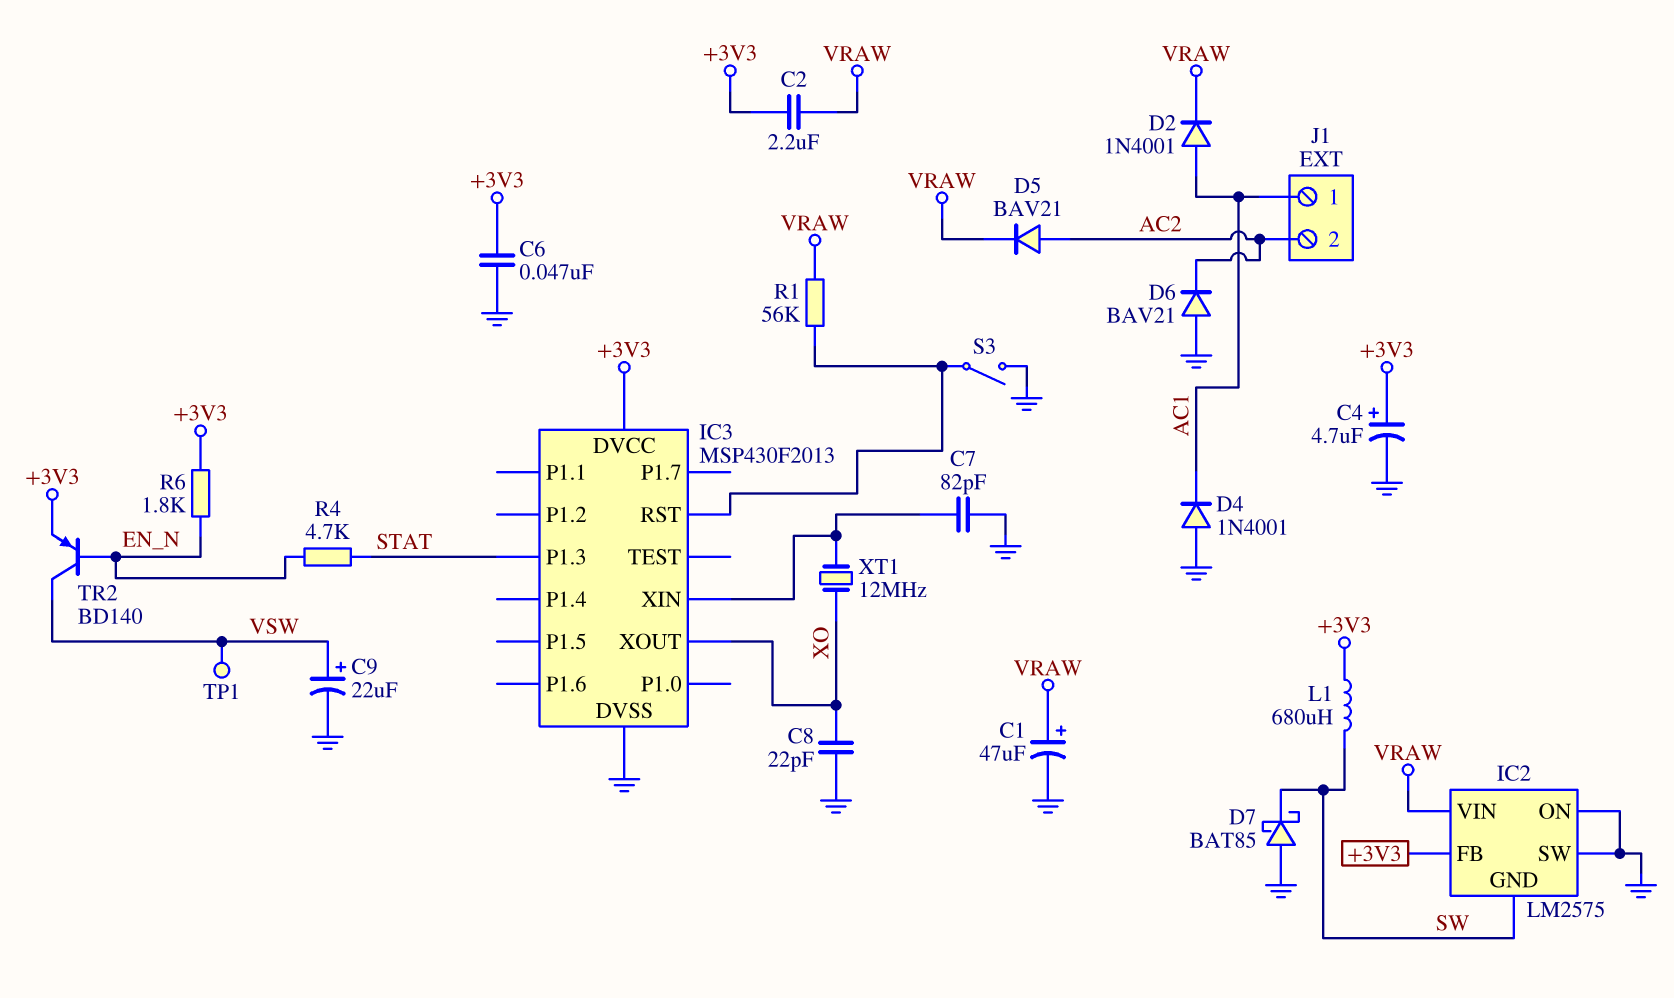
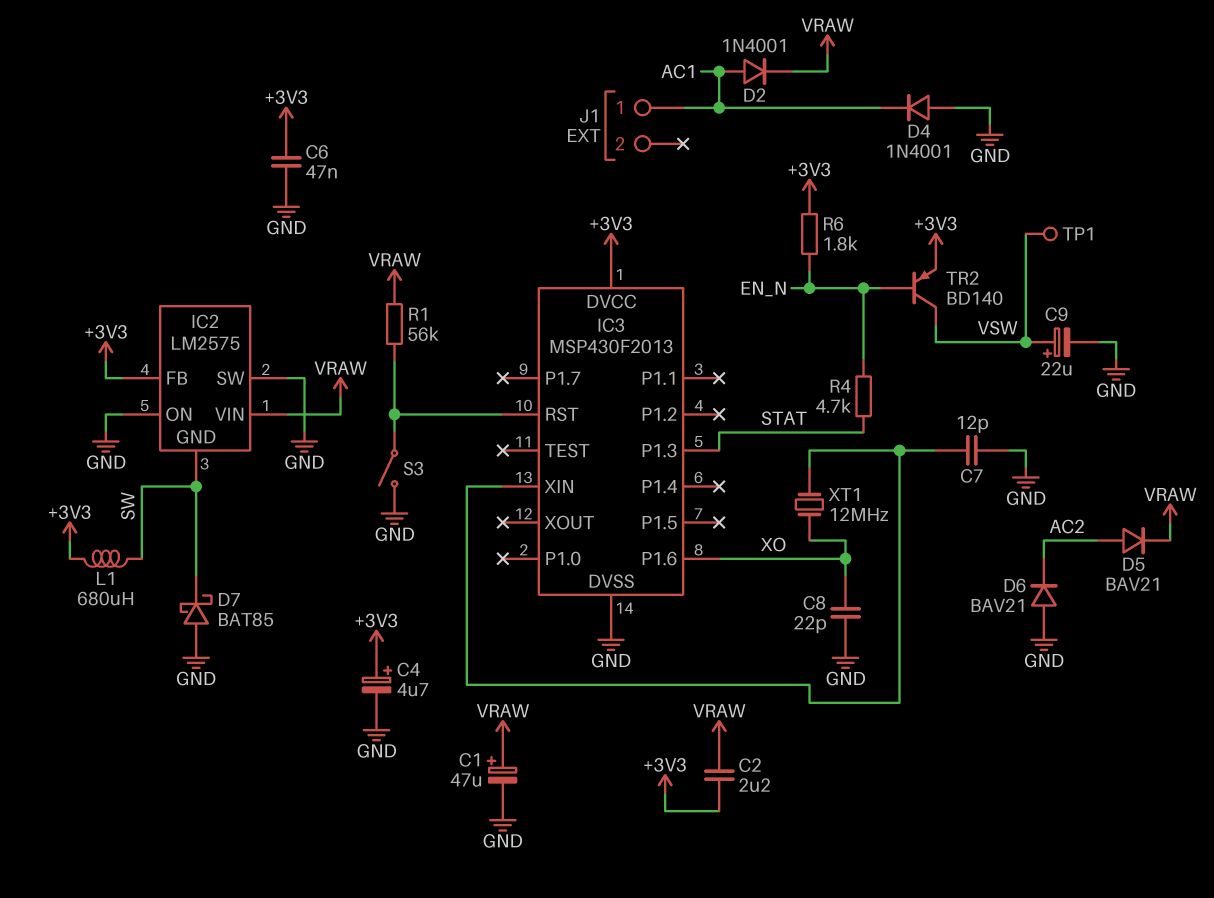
C7: 82pF (GND, IC3/XIN) -> 12pF (GND, IC3/XIN)
IC3 pin P1.6: none -> XO
IC3 pin XOUT: XO -> none
J1 pin 2: AC2 -> none

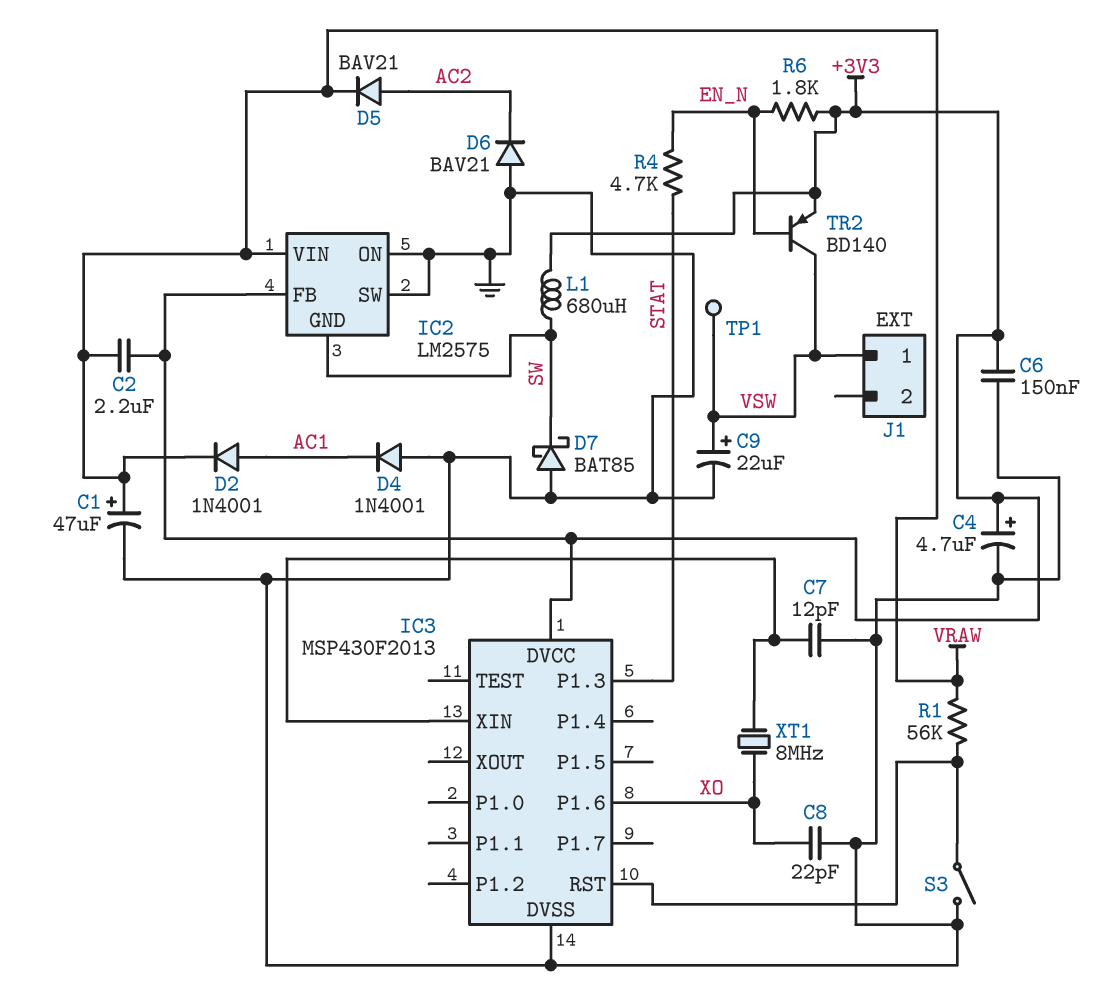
C6: 47nF (+3V3, GND) -> 150nF (+3V3, GND)
J1 pin 1: AC1 -> VSW
XT1: 12MHz (IC3/XIN, XO) -> 8MHz (IC3/XIN, XO)

